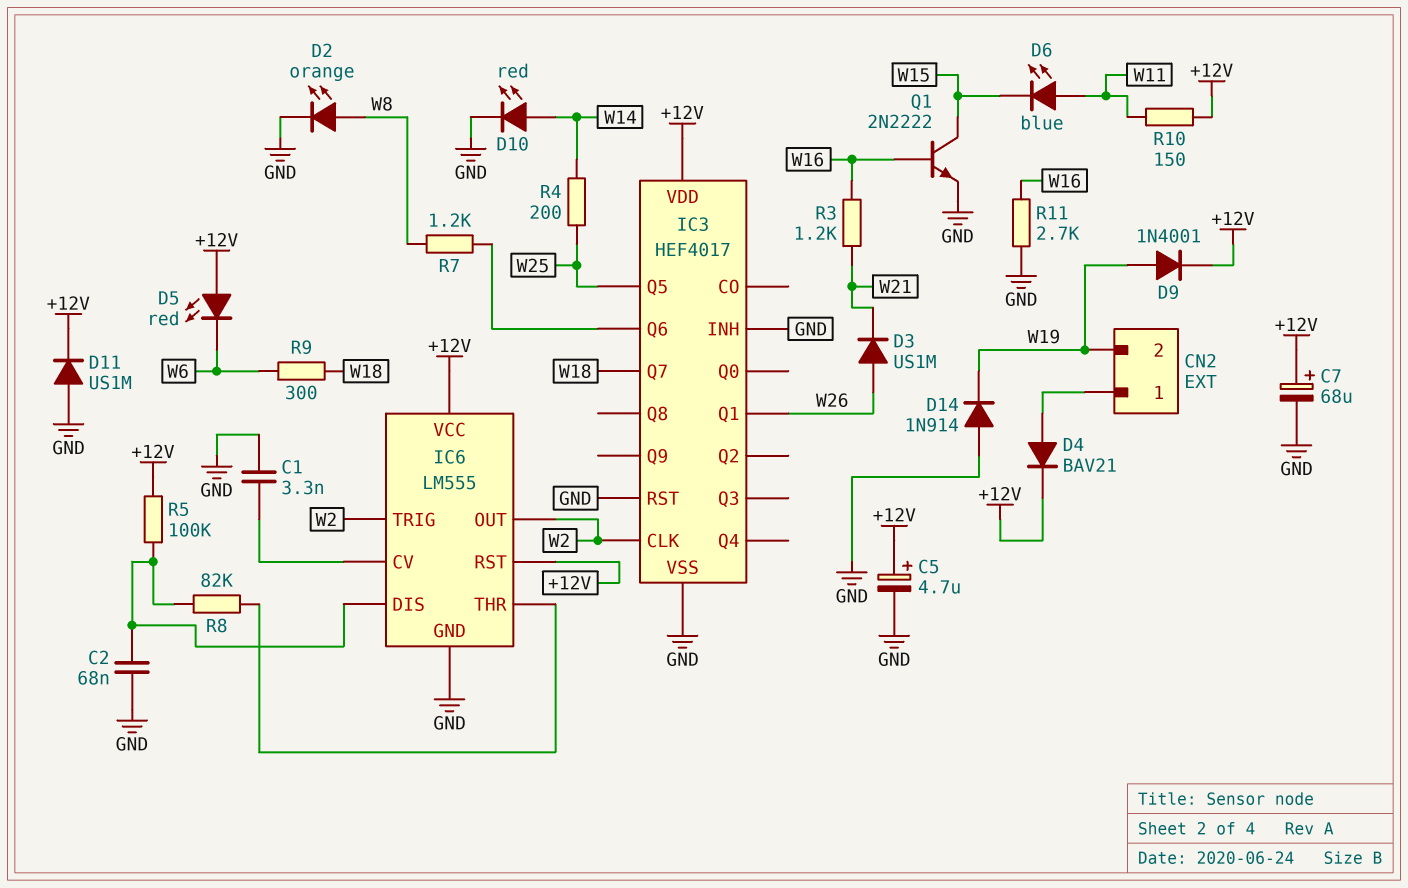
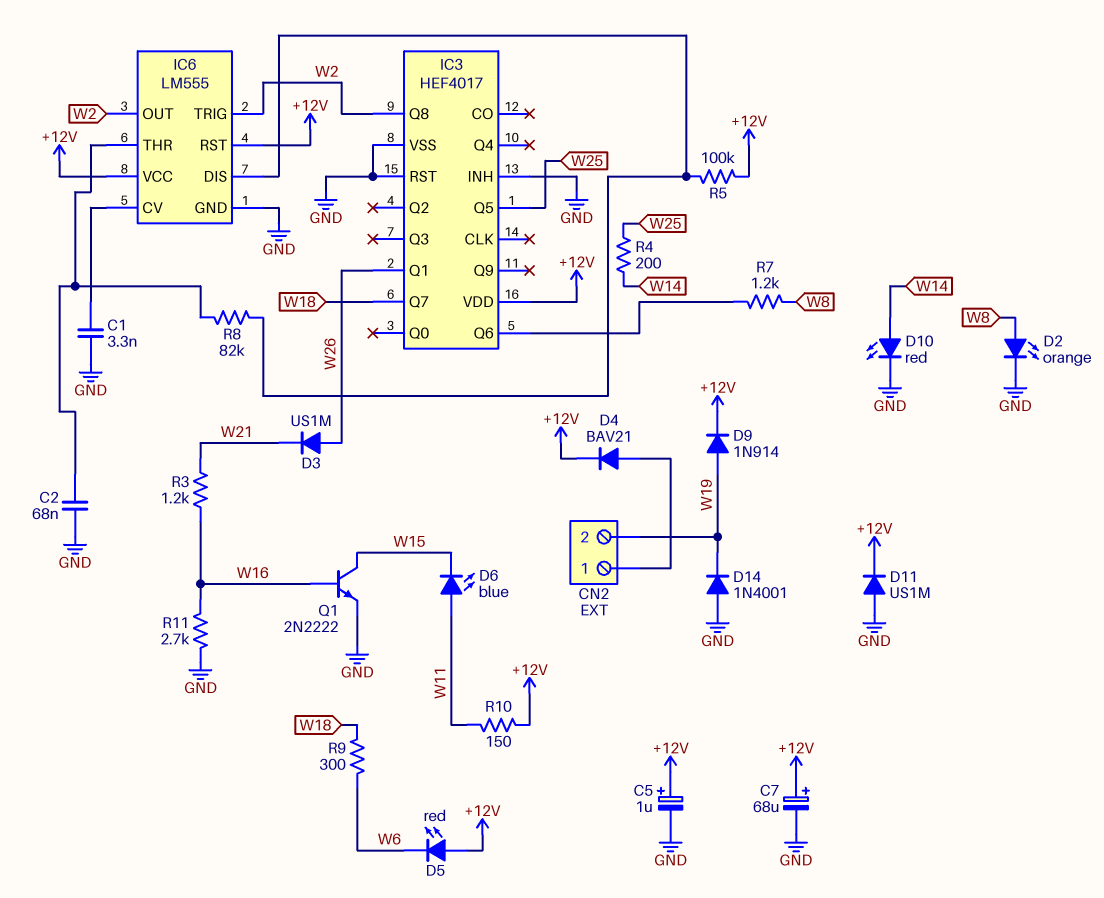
C2: 68nF (GND, IC6/DIS) -> 68nF (GND, IC6/THR)
C5: 4.7uF (plus +12V, minus GND) -> 1uF (plus +12V, minus GND)
D9: diode 1N4001 (A W19, K +12V) -> diode 1N914 (A W19, K +12V)
D14: diode 1N914 (A GND, K W19) -> diode 1N4001 (A GND, K W19)
IC3 pin CLK: W2 -> none
IC3 pin Q8: none -> W2

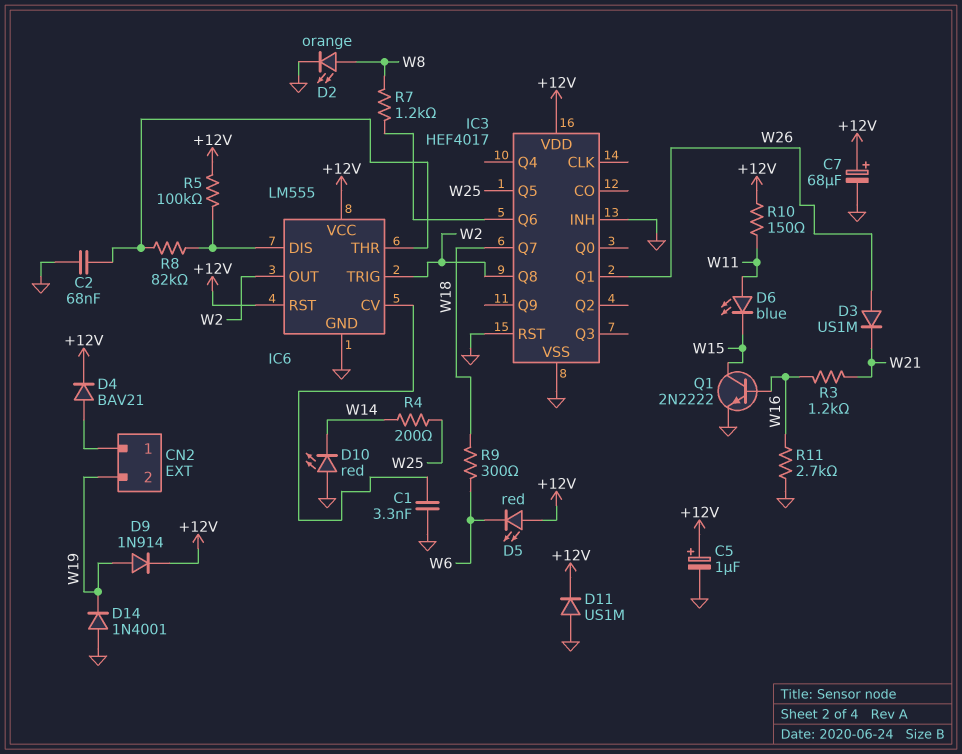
D10: LED red (A W14, K GND) -> LED red (A GND, K W14)

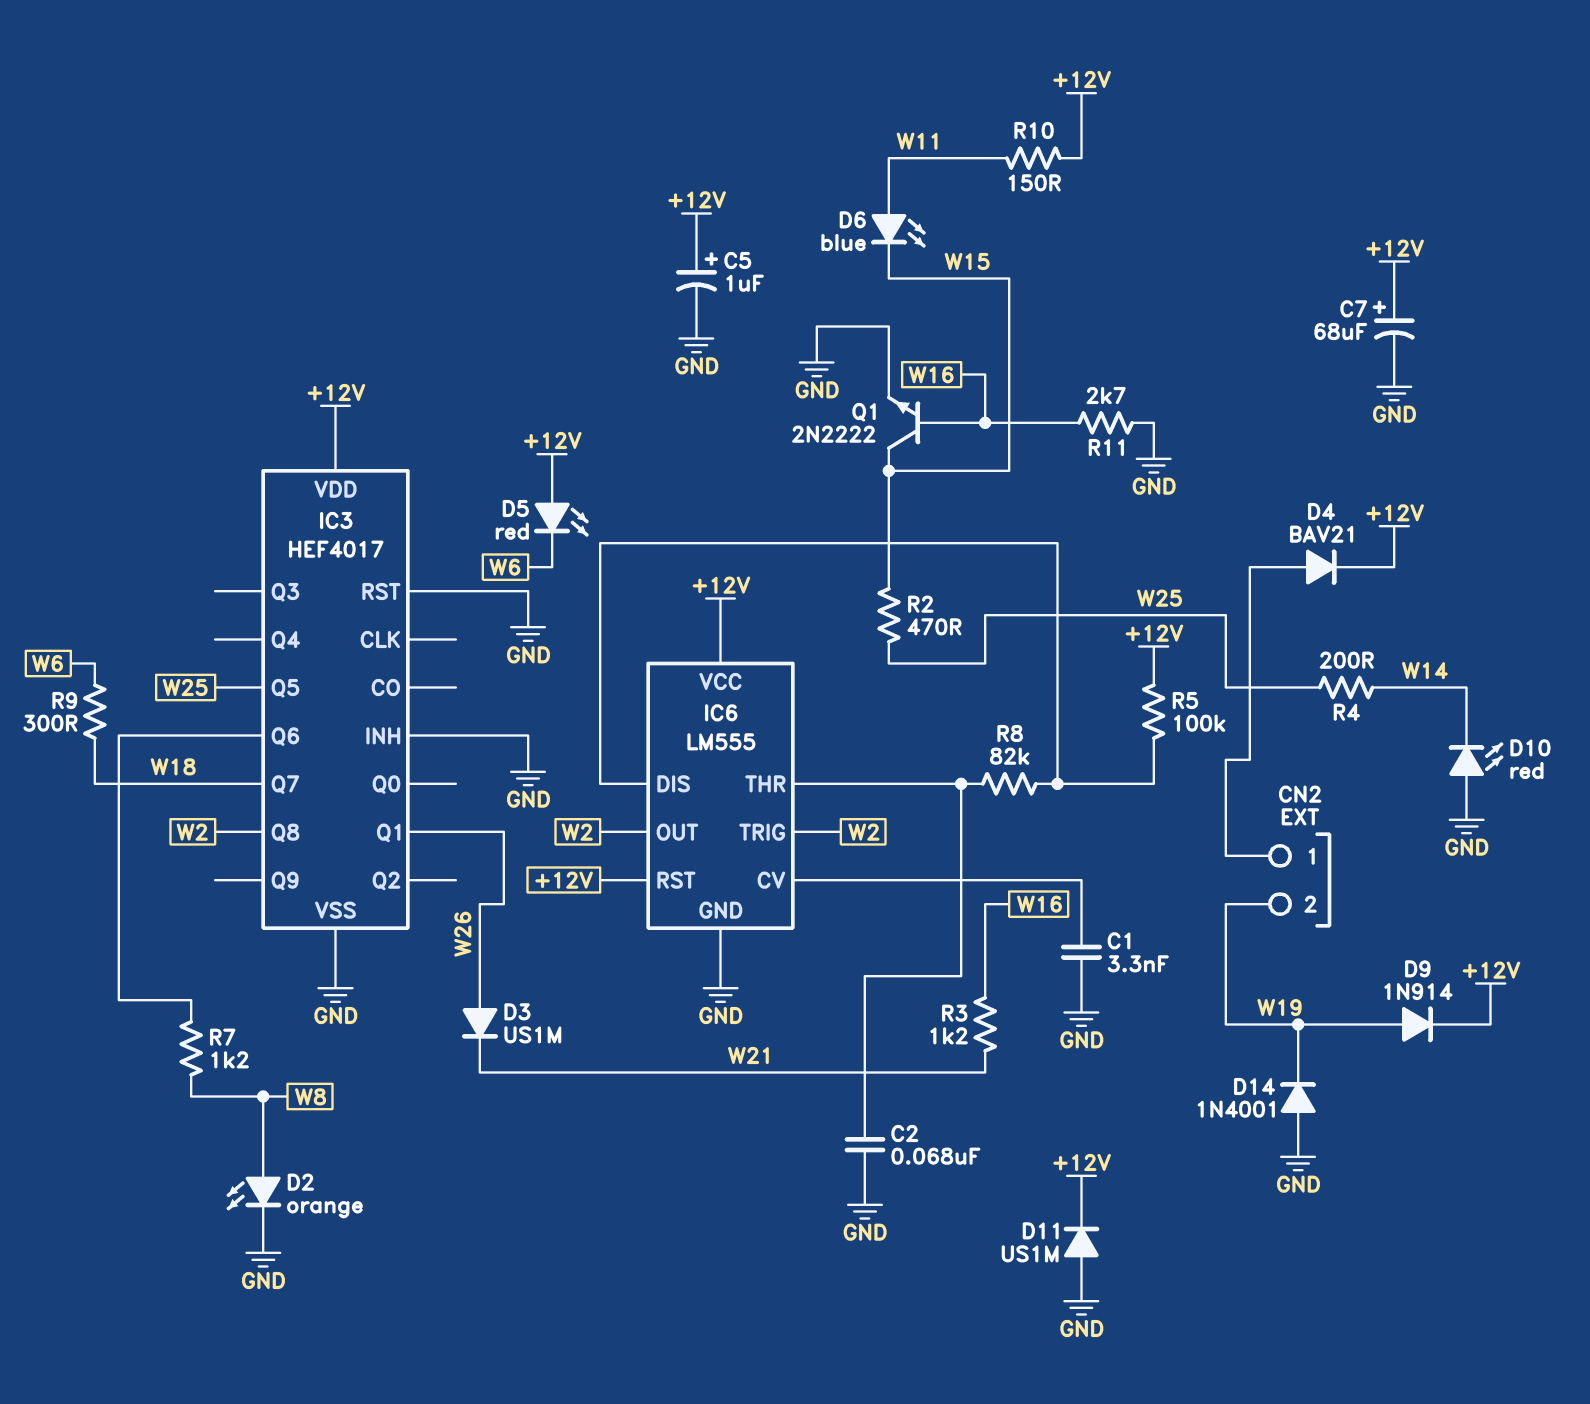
R2: none -> 470 (W15, W25)

